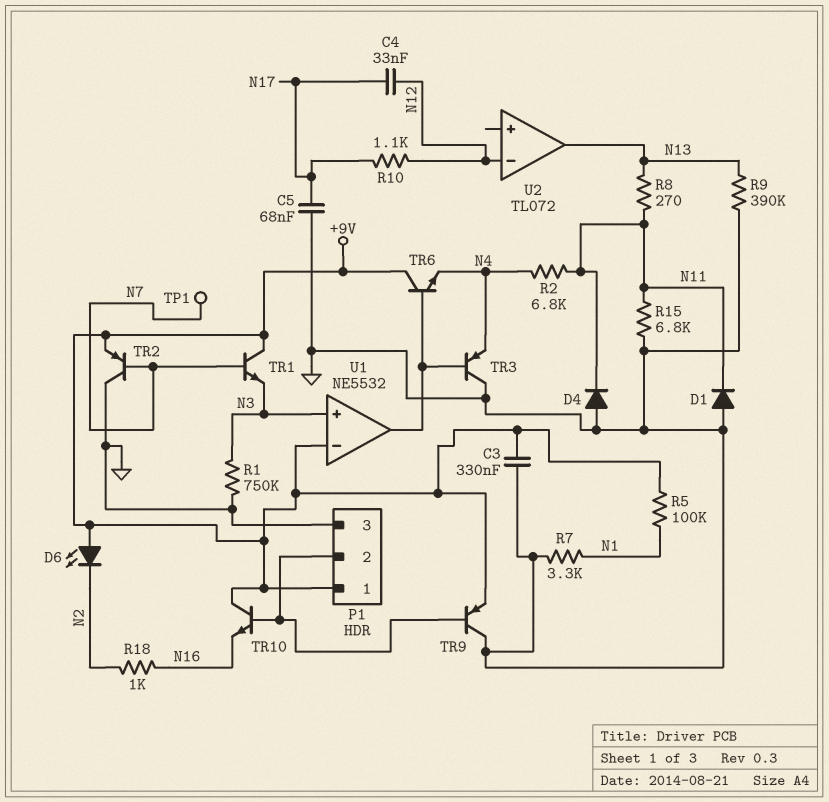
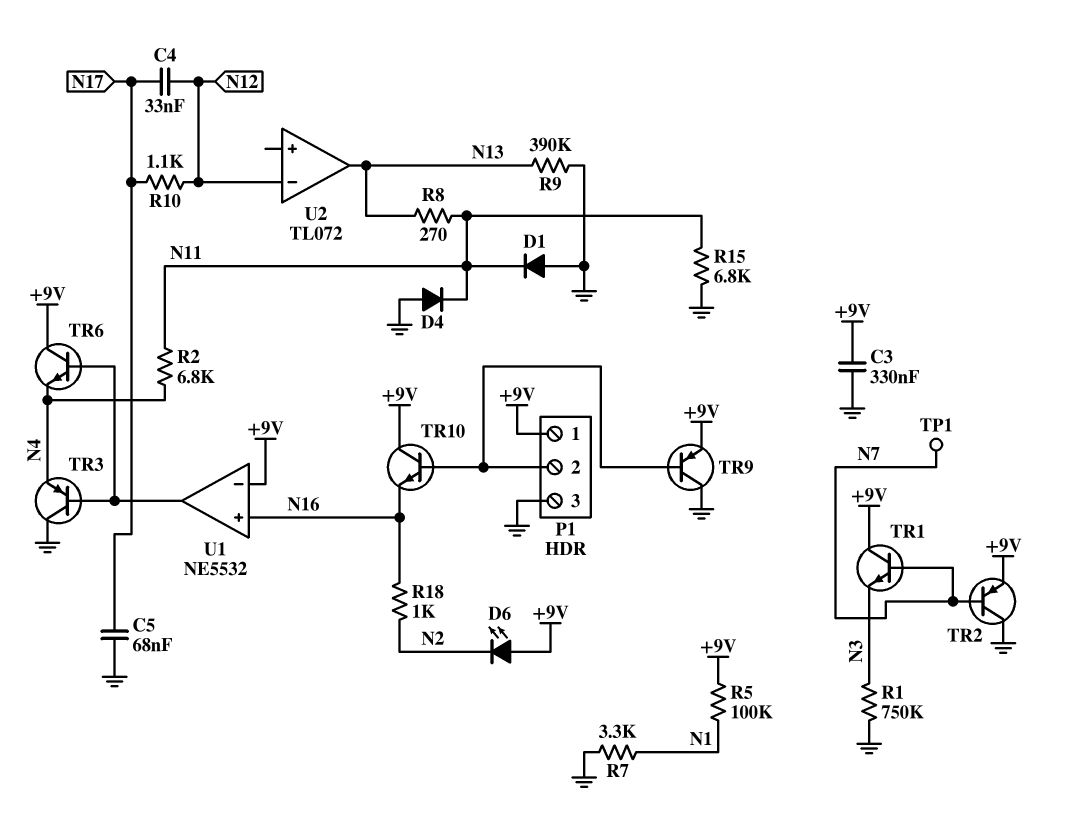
U1 pin in+: N3 -> N16

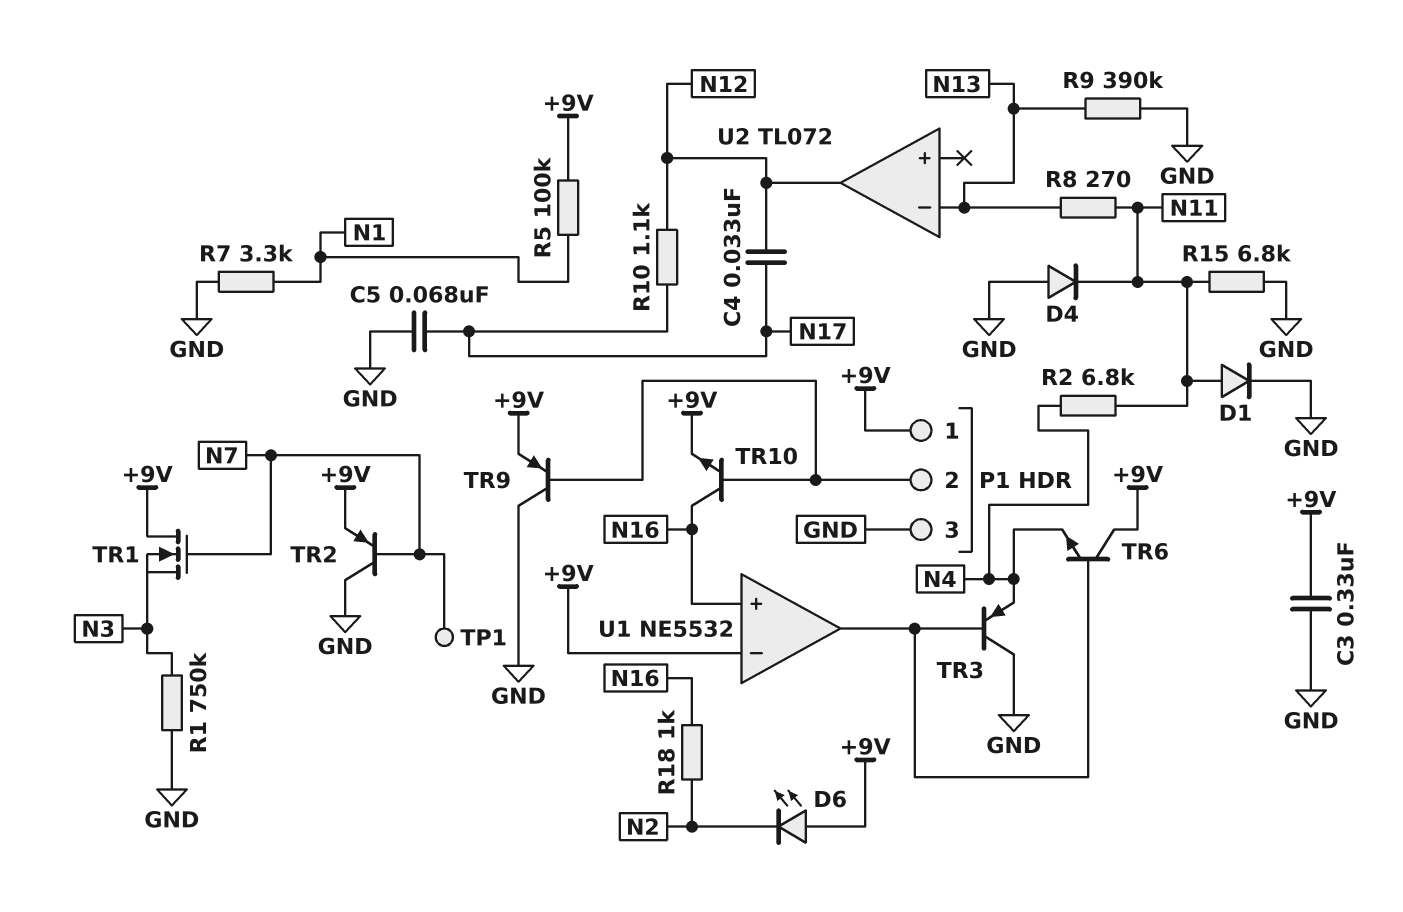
D1: diode (A GND, K N11) -> diode (A N11, K GND)
TR1: NPN (B N7, C +9V, E N3) -> NMOS (G N7, D +9V, S N3)
TR10: NPN (B P1/2, C +9V, E N16) -> NPN (B P1/2, C N16, E +9V)
U2 pin in-: N12 -> N13
U2 pin out: N13 -> N12

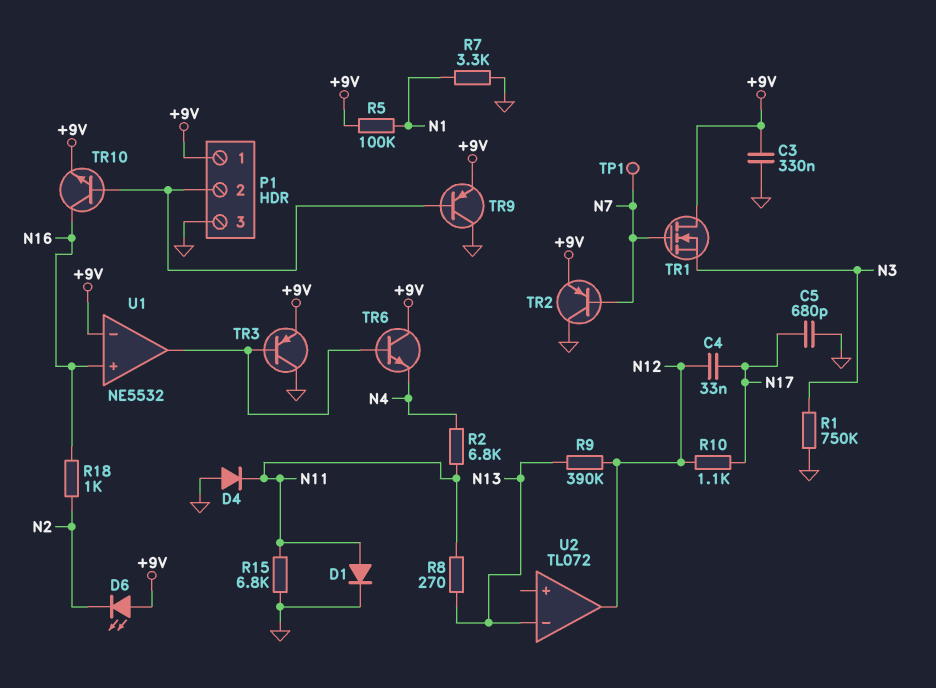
C5: 68nF (GND, N17) -> 680pF (GND, N17)
R9: 390k (GND, N13) -> 390k (N12, N13)
TR3: PNP (B U1/out, C GND, E N4) -> PNP (B U1/out, C GND, E +9V)

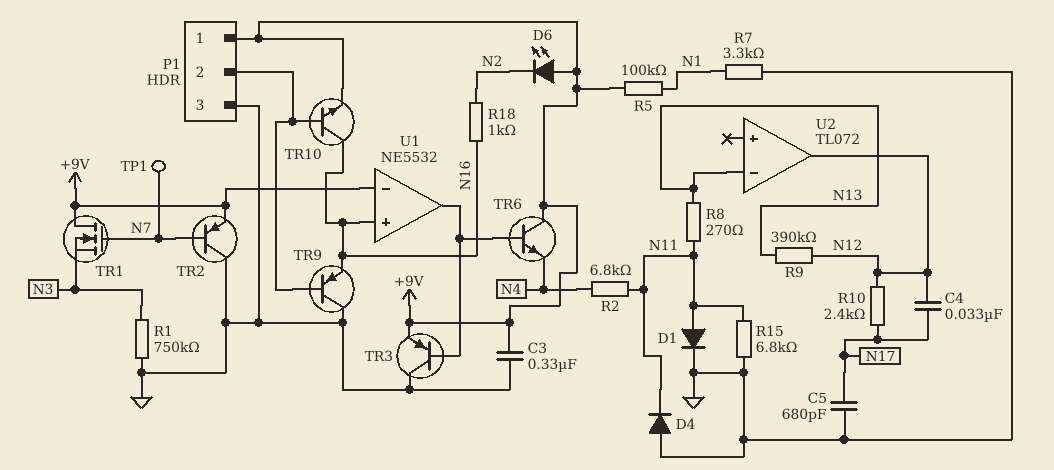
R10: 1.1k (N12, N17) -> 2.4k (N12, N17)
TR9: PNP (B P1/2, C GND, E +9V) -> PNP (B P1/2, C GND, E N16)

